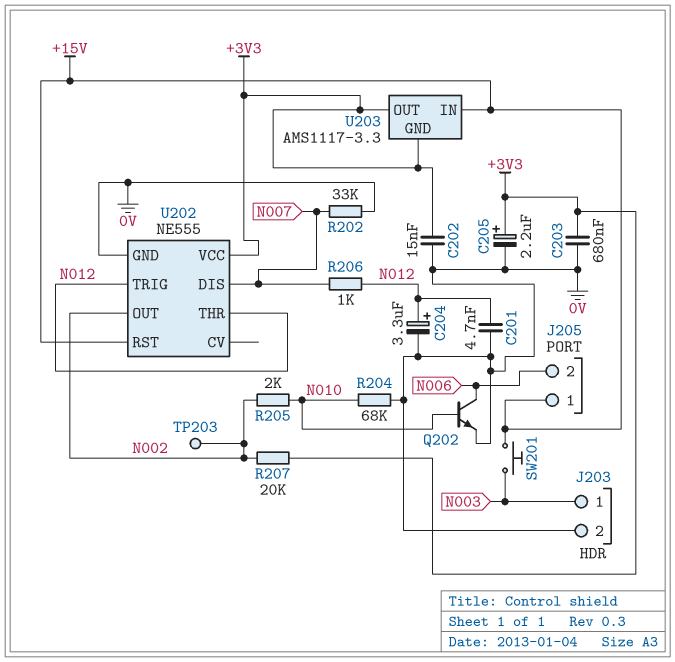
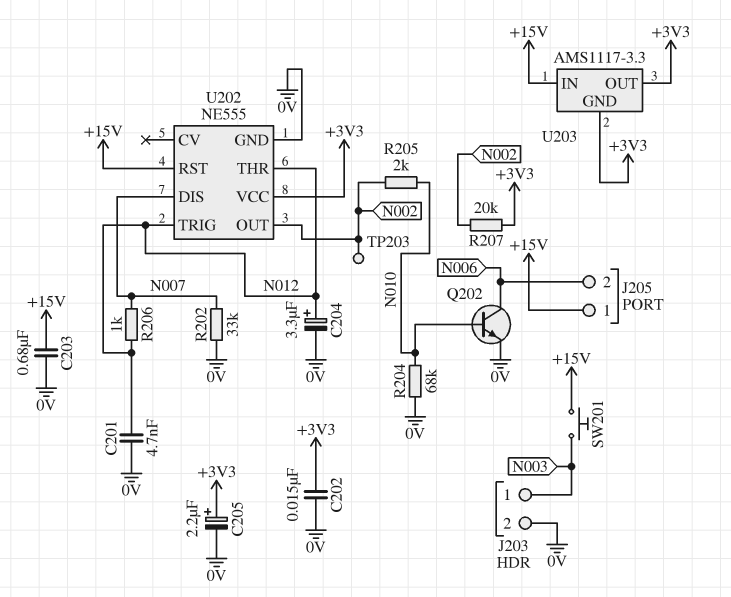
C203: 680nF (+3V3, 0V) -> 680nF (+15V, 0V)

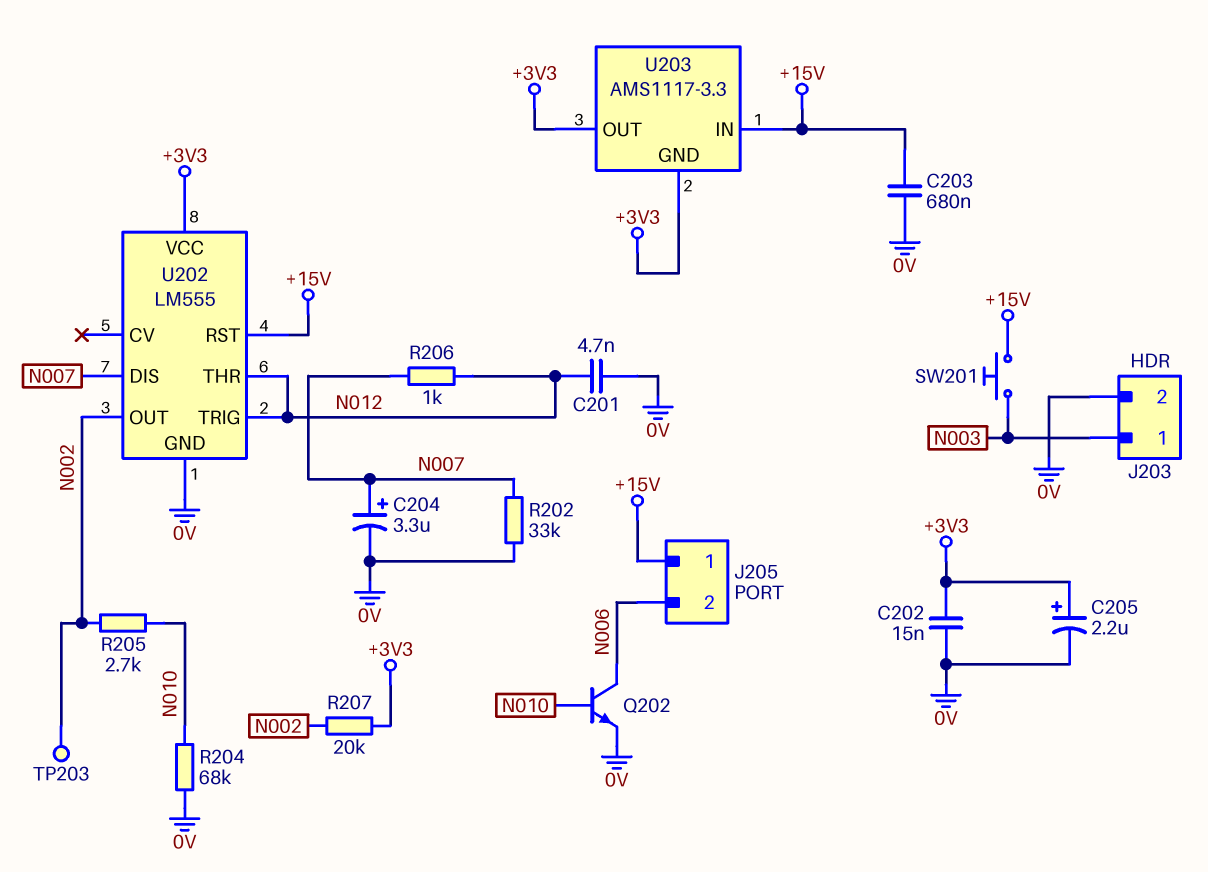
C204: 3.3uF (plus N012, minus 0V) -> 3.3uF (plus N007, minus 0V)
R205: 2k (N002, N010) -> 2.7k (N002, N010)
U202: NE555 -> LM555

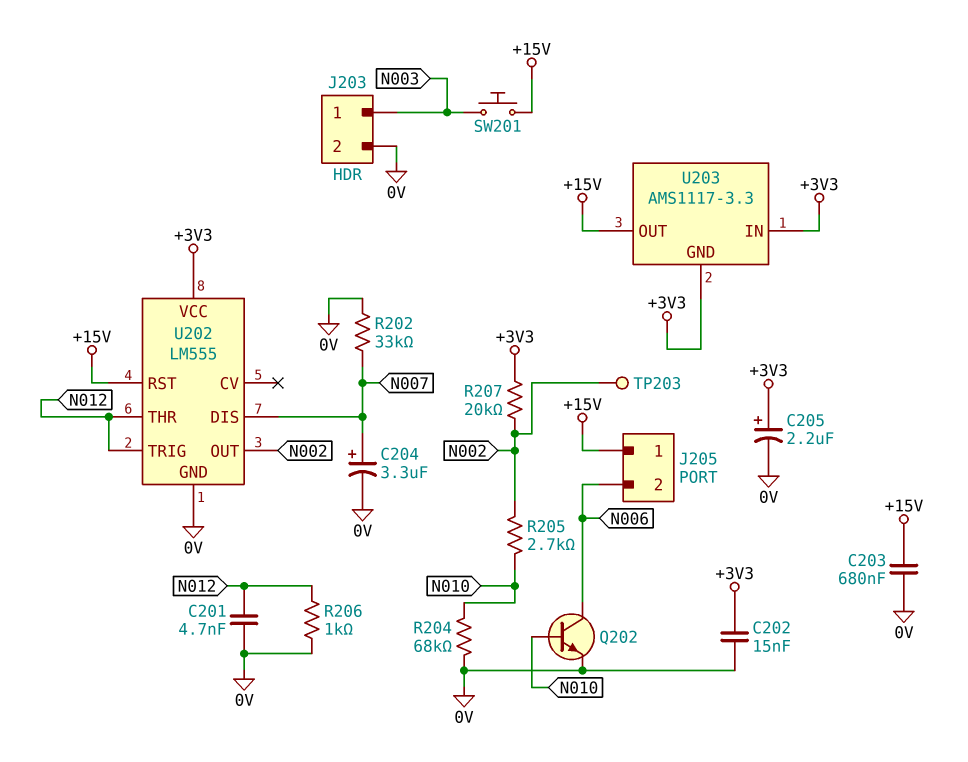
R206: 1k (N007, N012) -> 1k (0V, N012)
U203 pin IN: +15V -> +3V3
U203 pin OUT: +3V3 -> +15V

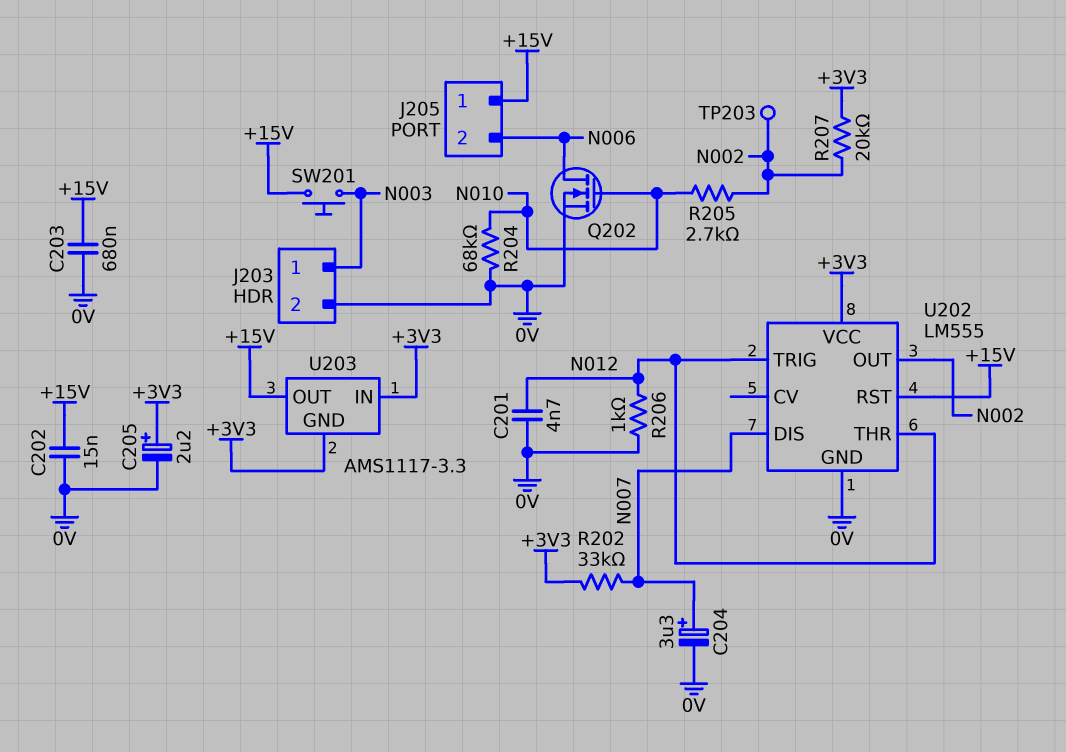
C202: 15nF (+3V3, 0V) -> 15nF (+15V, 0V)
Q202: NPN (B N010, C N006, E 0V) -> NMOS (G N010, D N006, S 0V)
R202: 33k (0V, N007) -> 33k (+3V3, N007)

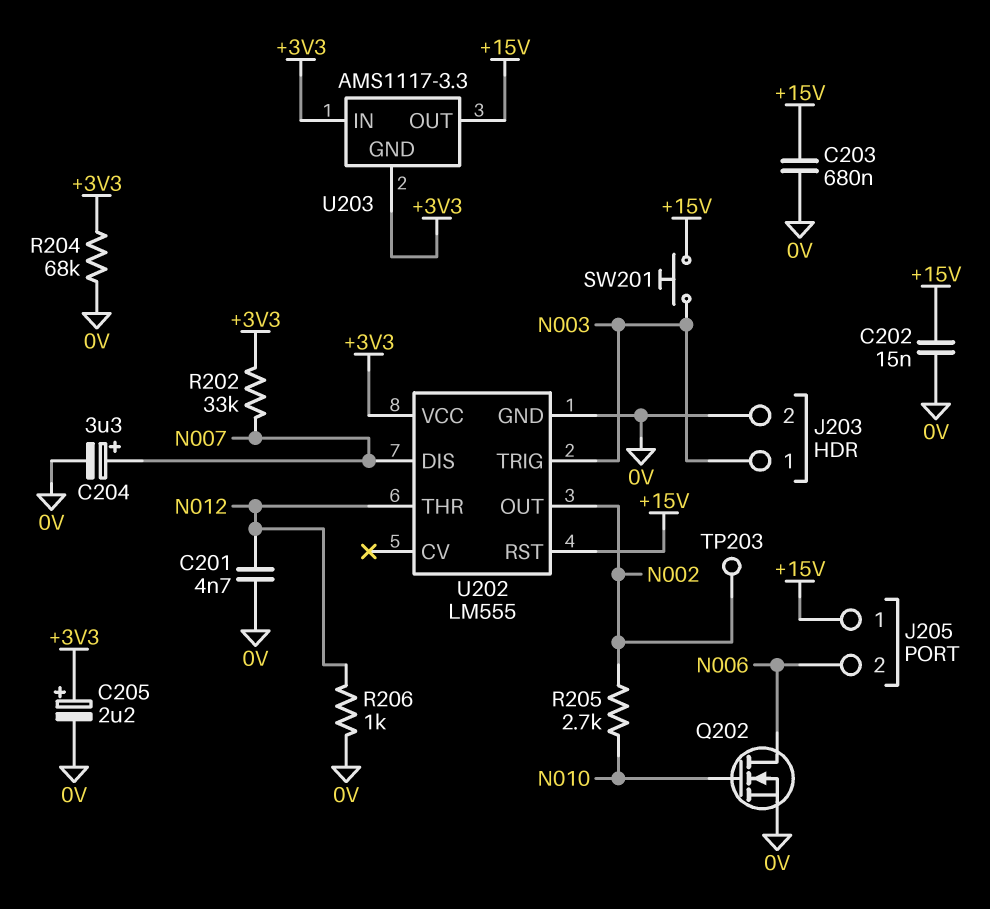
R204: 68k (0V, N010) -> 68k (+3V3, 0V)
R207: 20k (+3V3, N002) -> none
U202 pin TRIG: N012 -> N003

